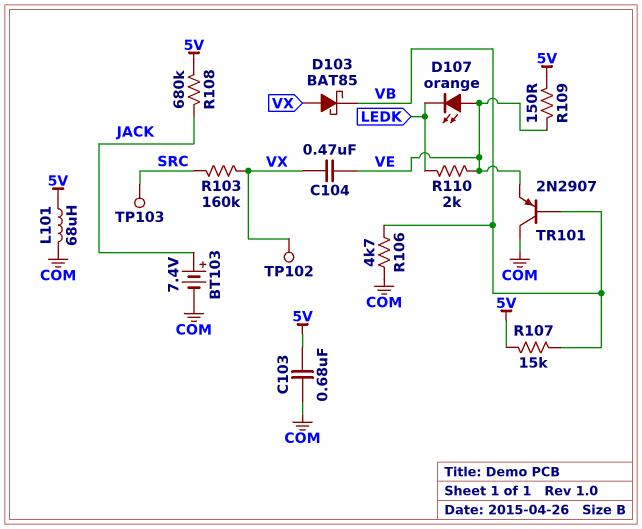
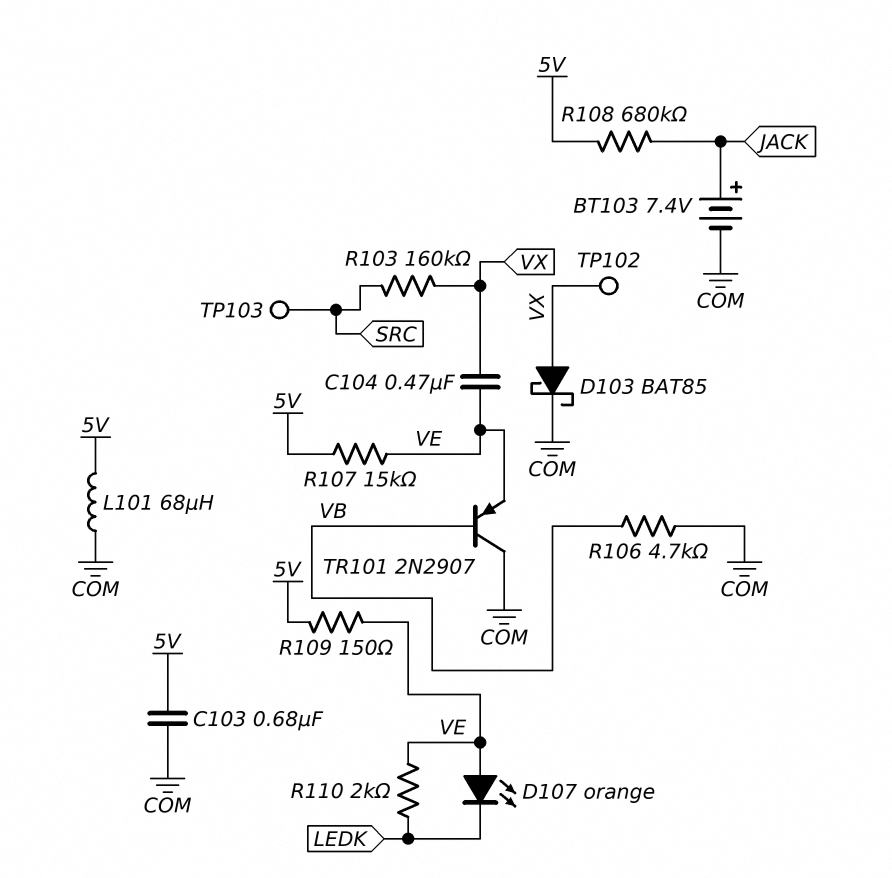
D103: schottky BAT85 (A VX, K VB) -> schottky BAT85 (A VX, K COM)
R107: 15k (5V, VB) -> 15k (5V, VE)

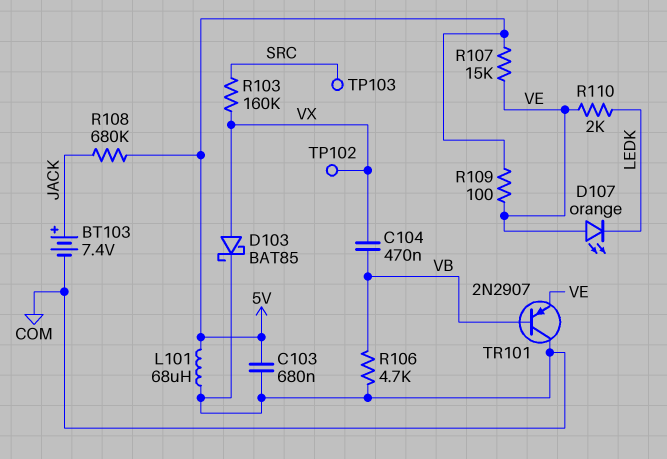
C104: 470nF (VE, VX) -> 470nF (VB, VX)
R109: 150 (5V, VE) -> 100 (5V, VE)

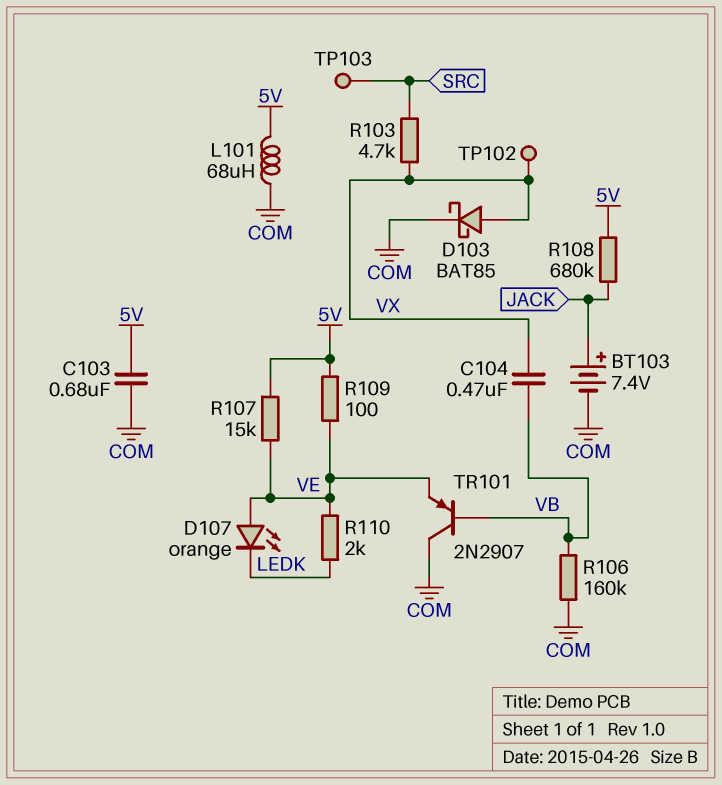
R103: 160k (SRC, VX) -> 4.7k (SRC, VX)
R106: 4.7k (COM, VB) -> 160k (COM, VB)

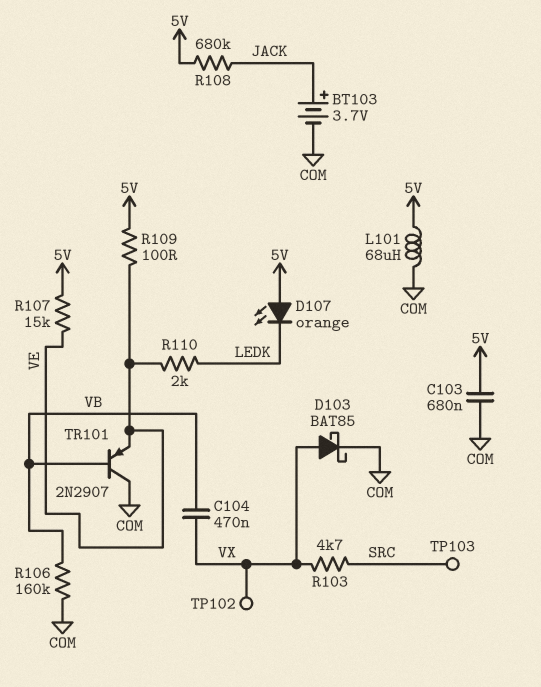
BT103: 7.4V (plus JACK, minus COM) -> 3.7V (plus JACK, minus COM)
D107: LED orange (A VE, K LEDK) -> LED orange (A 5V, K LEDK)

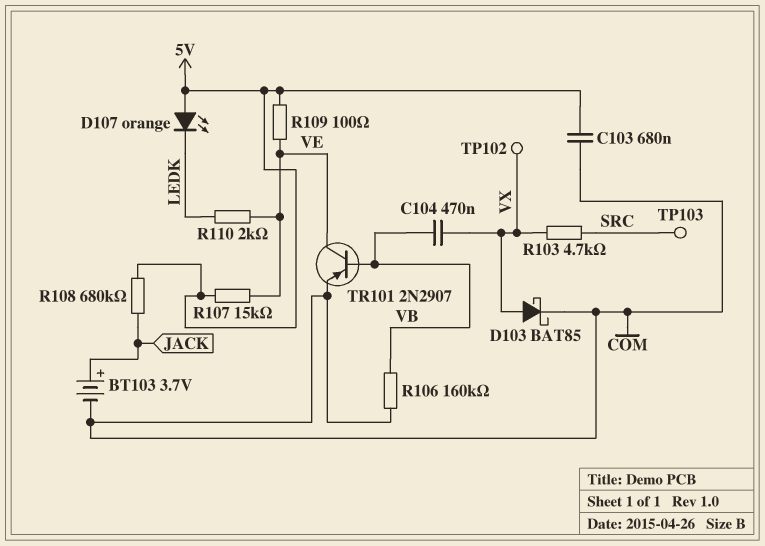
L101: 68uH (5V, COM) -> none
TR101: PNP 2N2907 (B VB, C COM, E VE) -> PNP 2N2907 (B VB, C VE, E COM)

